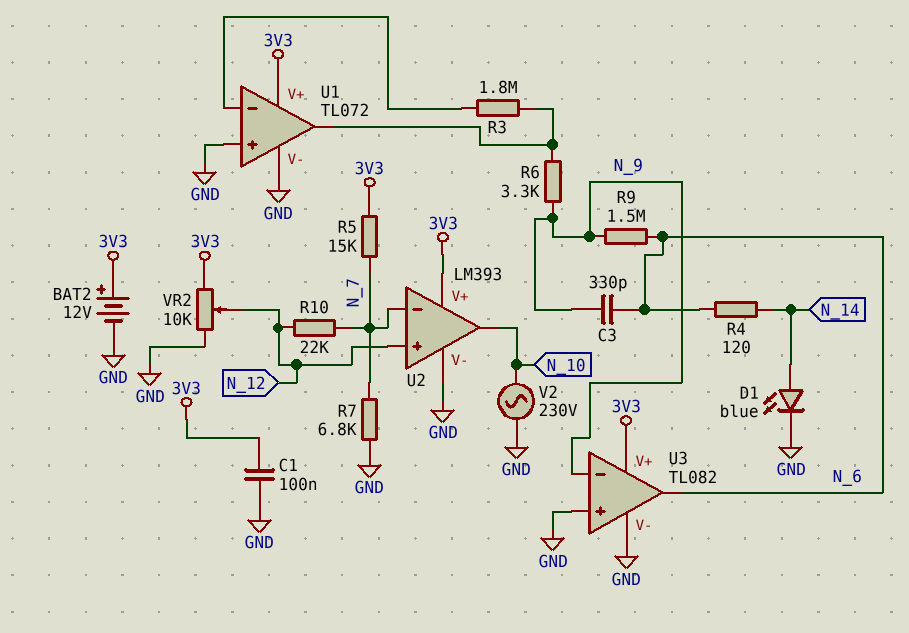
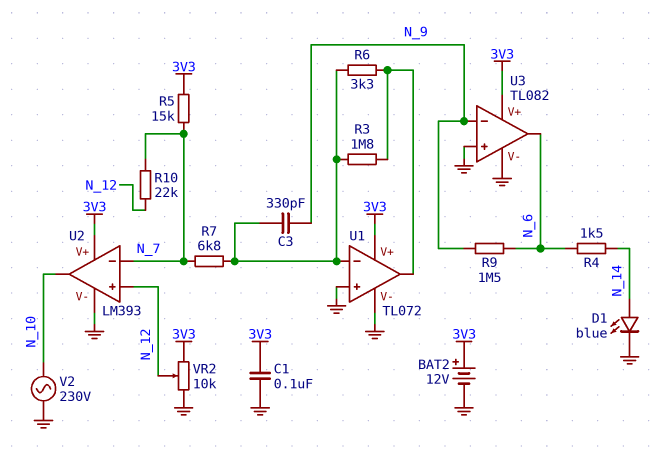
C3: 330pF (N_6, N_9) -> 330pF (N_9, U1/in-)
R4: 120 (N_6, N_14) -> 1.5k (N_6, N_14)
R6: 3.3k (N_9, U1/out) -> 3.3k (U1/in-, U1/out)
R7: 6.8k (GND, N_7) -> 6.8k (N_7, U1/in-)

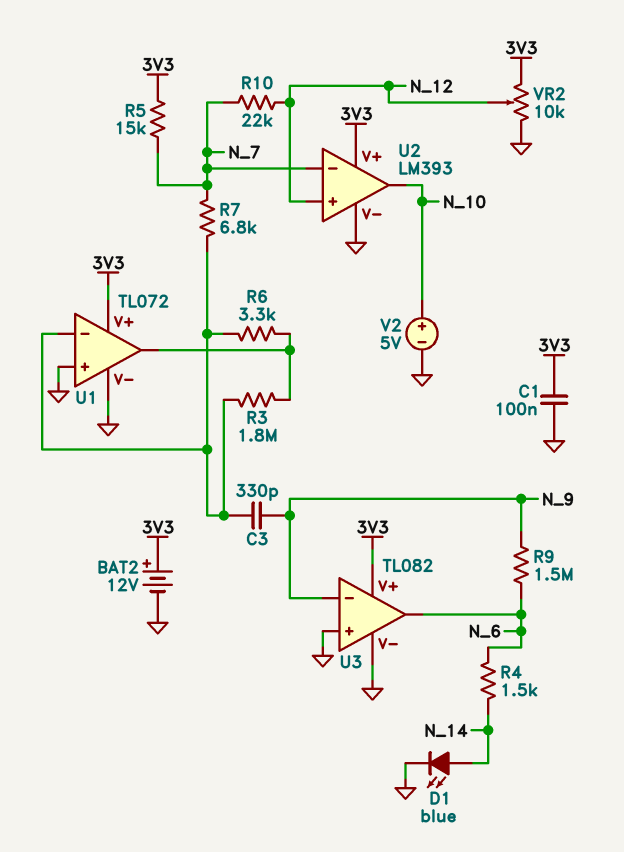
V2: AC 230V (GND, N_10) -> 5V (plus N_10, minus GND)

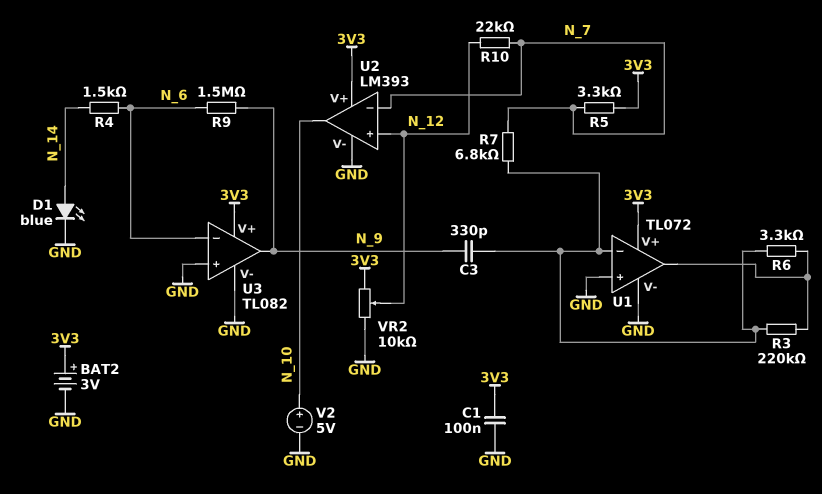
BAT2: 12V (plus 3V3, minus GND) -> 3V (plus 3V3, minus GND)
R3: 1.8M (U1/in-, U1/out) -> 220k (U1/in-, U1/out)
R5: 15k (3V3, N_7) -> 3.3k (3V3, N_7)
U3 pin in-: N_9 -> N_6
U3 pin out: N_6 -> N_9

